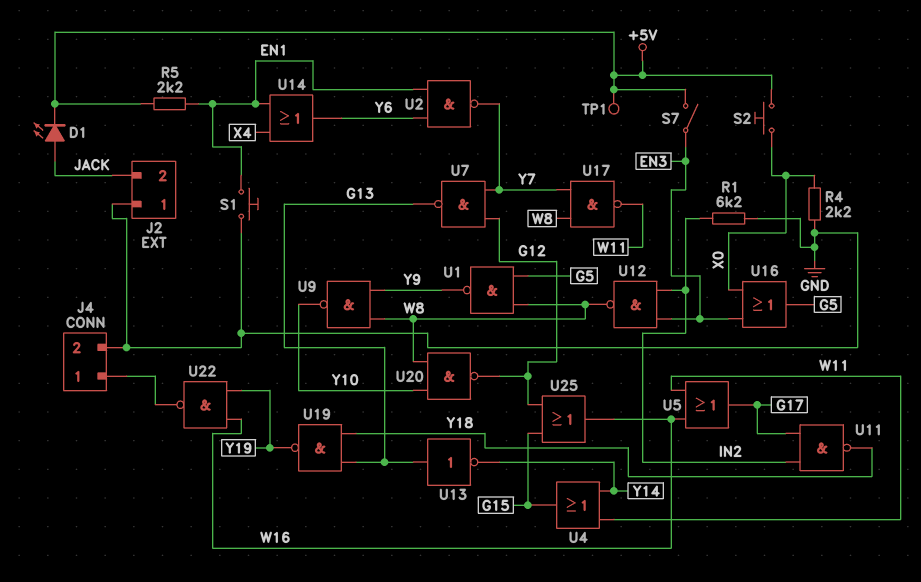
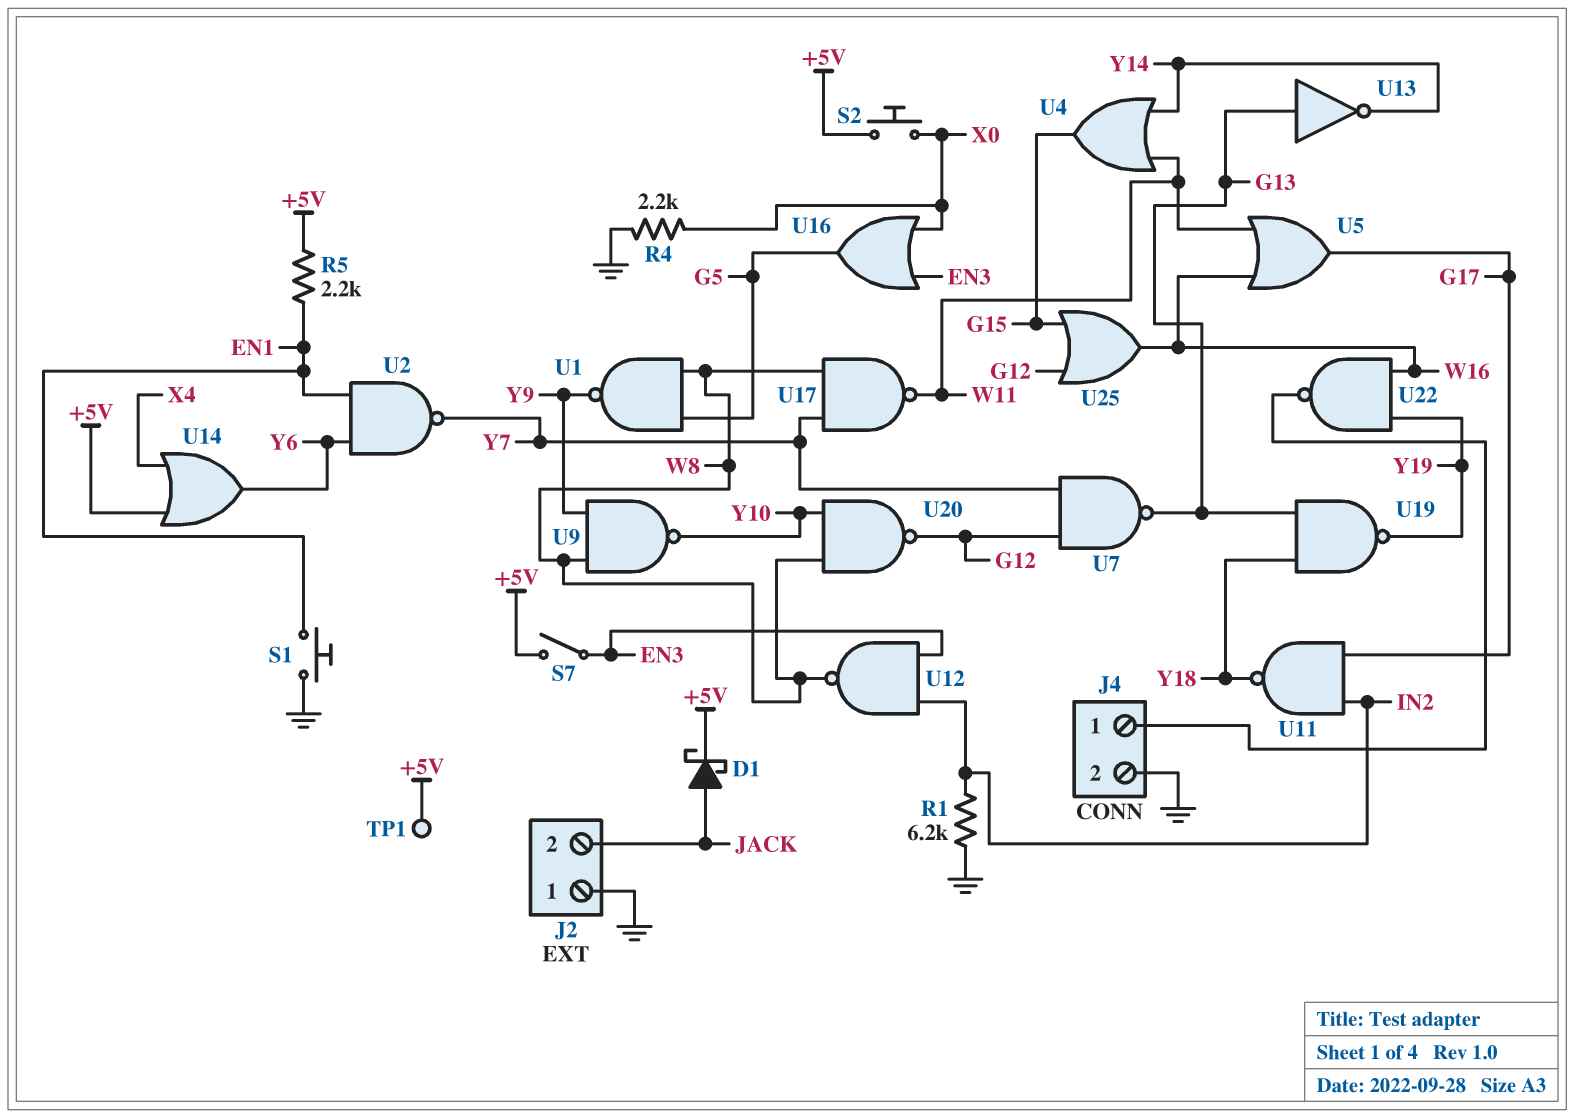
D1: LED (A JACK, K +5V) -> schottky (A JACK, K +5V)
U14: OR (in EN1, in X4, out Y6) -> OR (in +5V, in X4, out Y6)

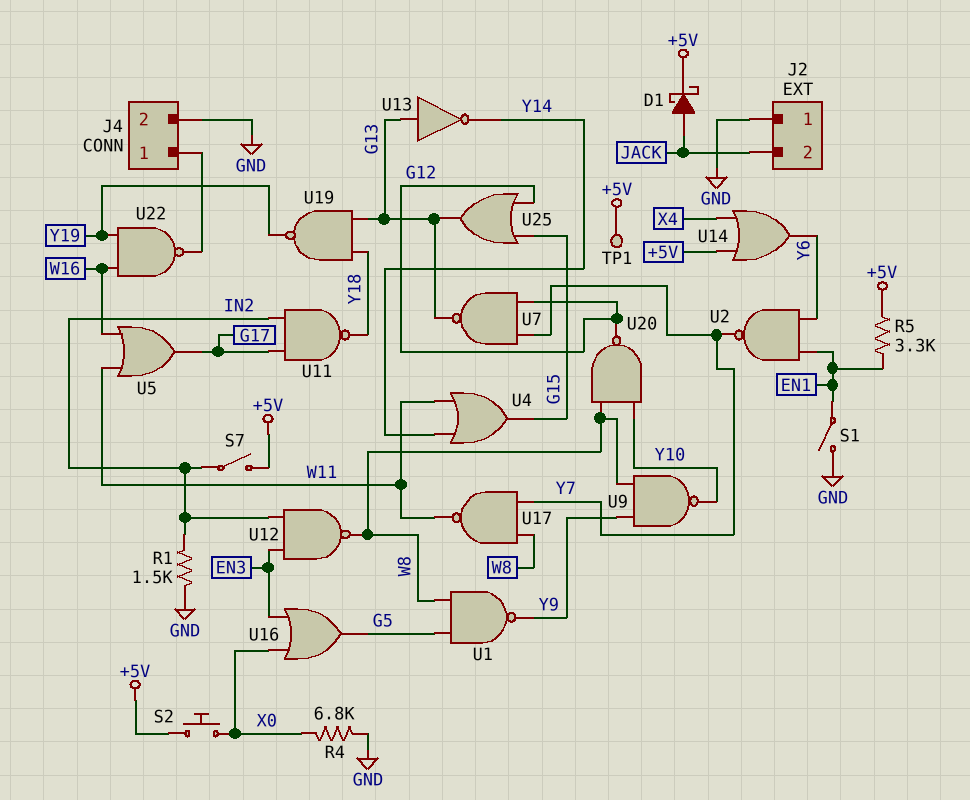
R1: 6.2k (GND, IN2) -> 1.5k (GND, IN2)
R4: 2.2k (GND, X0) -> 6.8k (GND, X0)
R5: 2.2k (+5V, EN1) -> 3.3k (+5V, EN1)
S1: button (EN1, GND) -> switch (EN1, GND)
S7: switch (+5V, EN3) -> switch (+5V, IN2)
U25: OR (in G12, in G15, out W16) -> OR (in G12, in G15, out G13)

